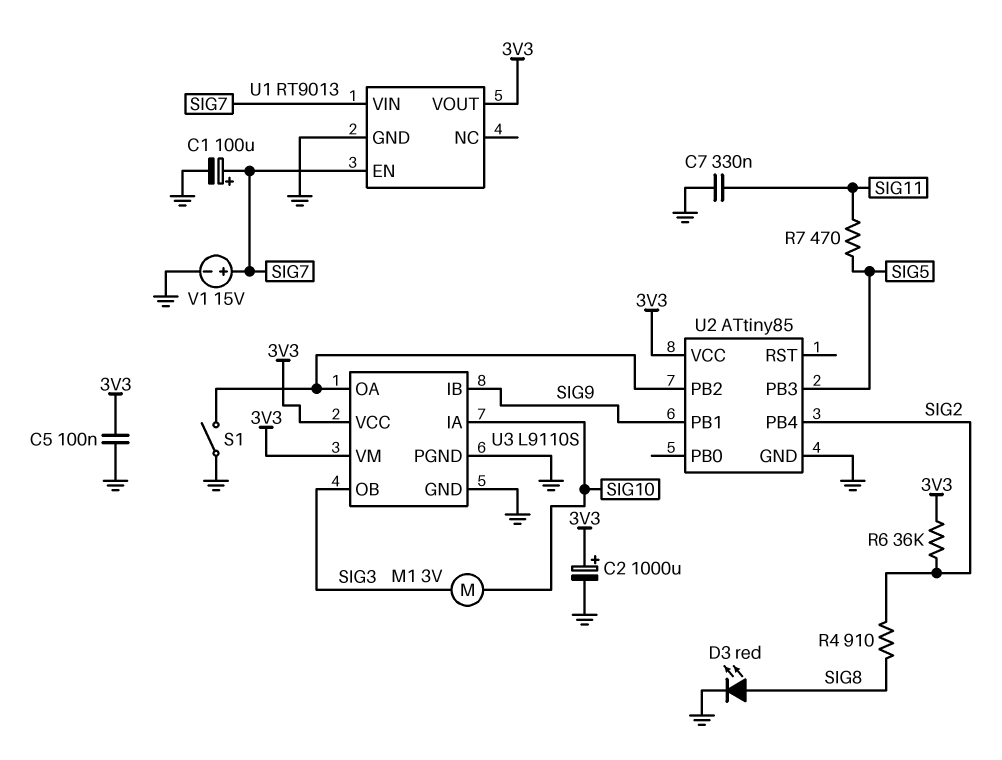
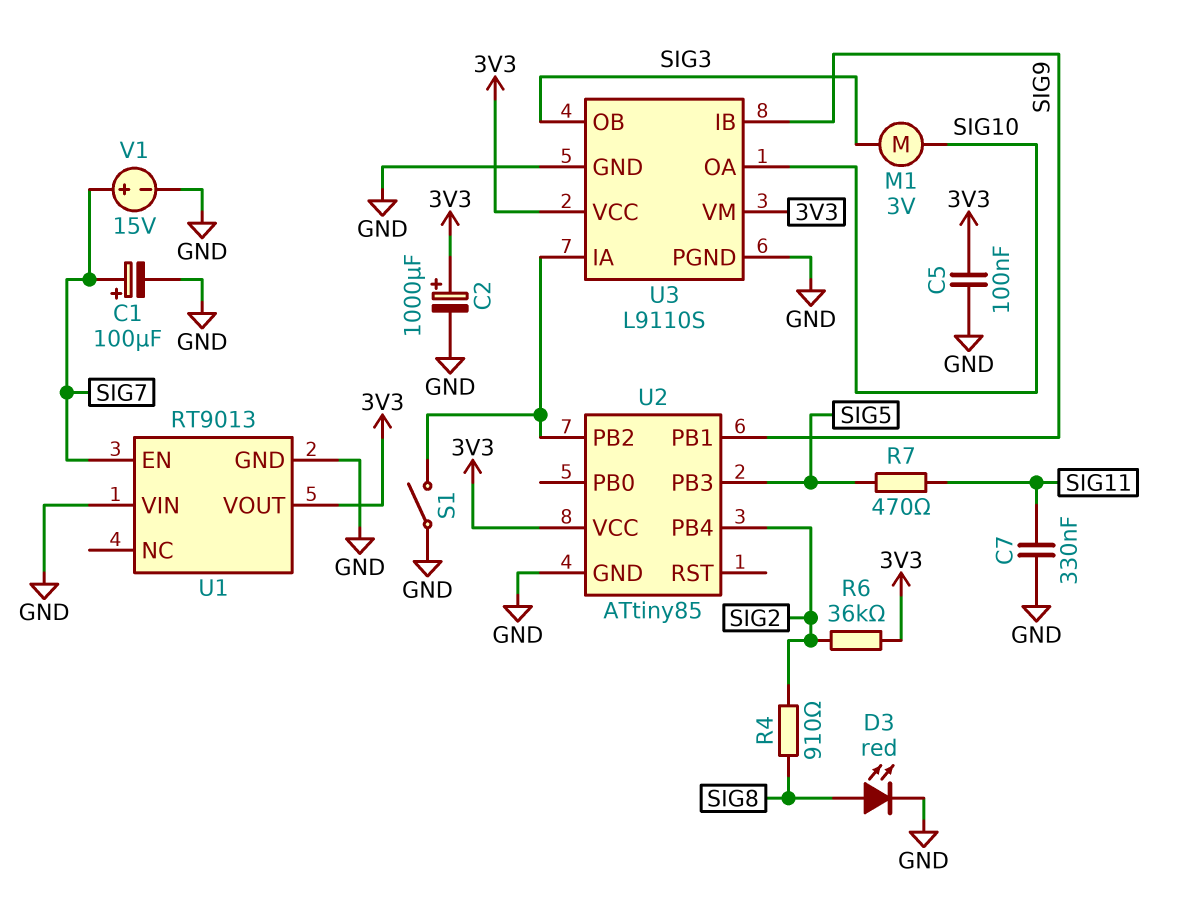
U1 pin VIN: SIG7 -> GND
U3 pin IA: SIG10 -> U2/PB2
U3 pin OA: U2/PB2 -> SIG10

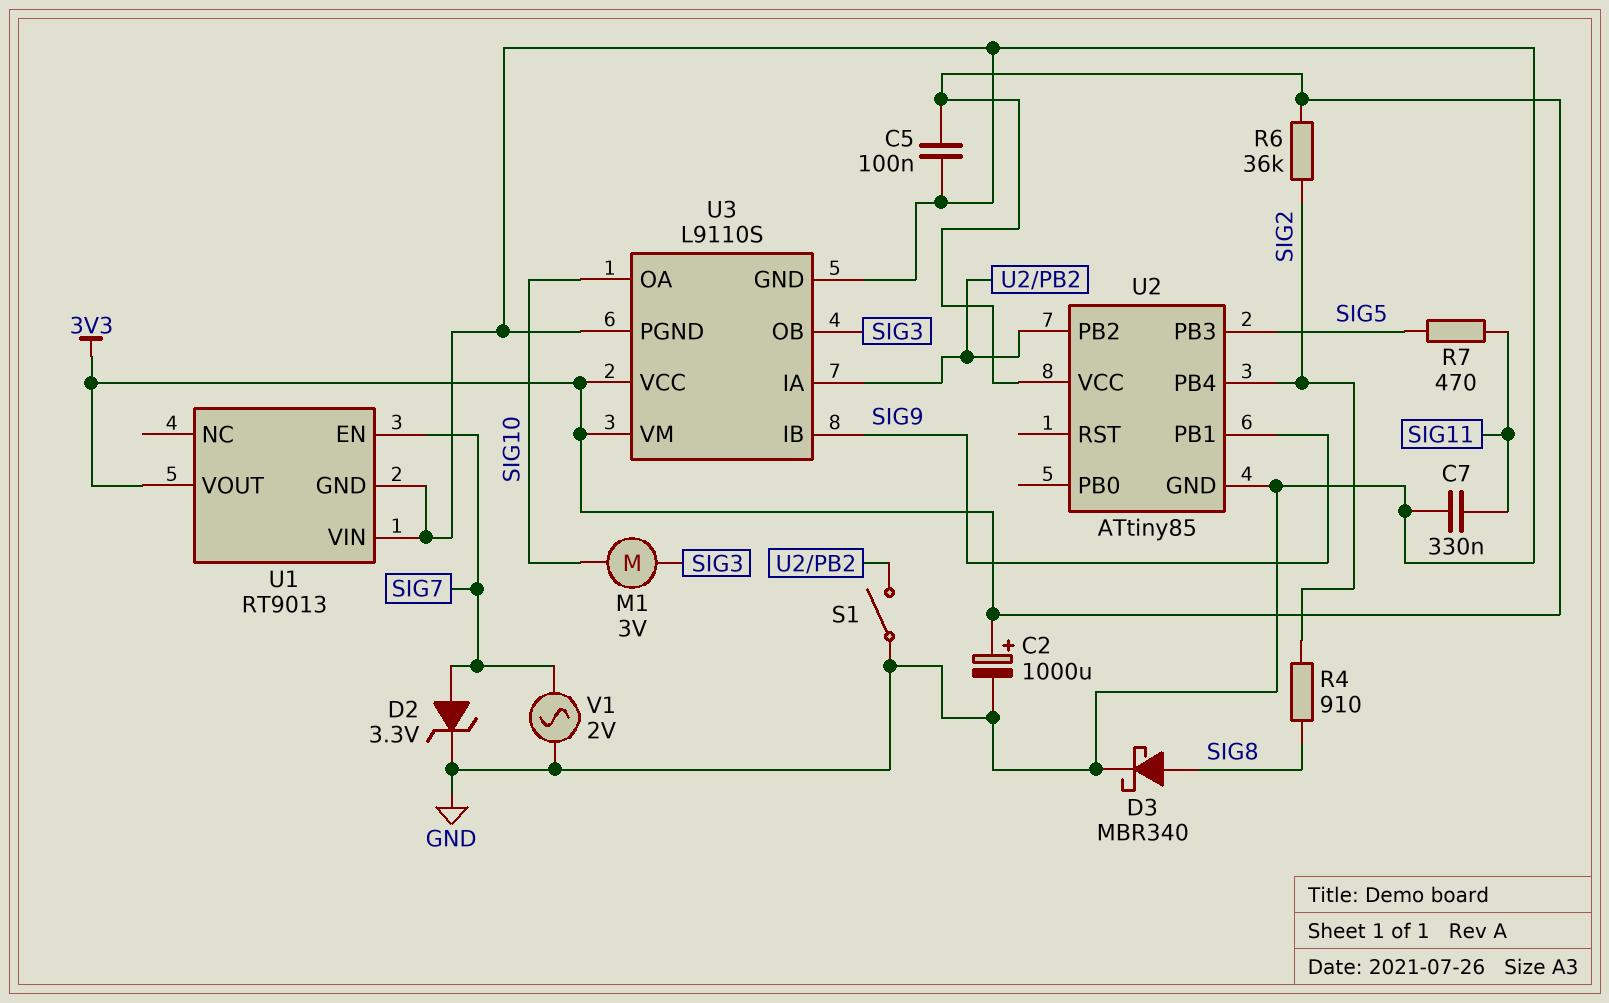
C1: 100uF (plus SIG7, minus GND) -> none
D2: none -> zener 3.3V (A SIG7, K GND)
D3: LED red (A SIG8, K GND) -> schottky MBR340 (A SIG8, K GND)
V1: 15V (plus SIG7, minus GND) -> AC 2V (GND, SIG7)

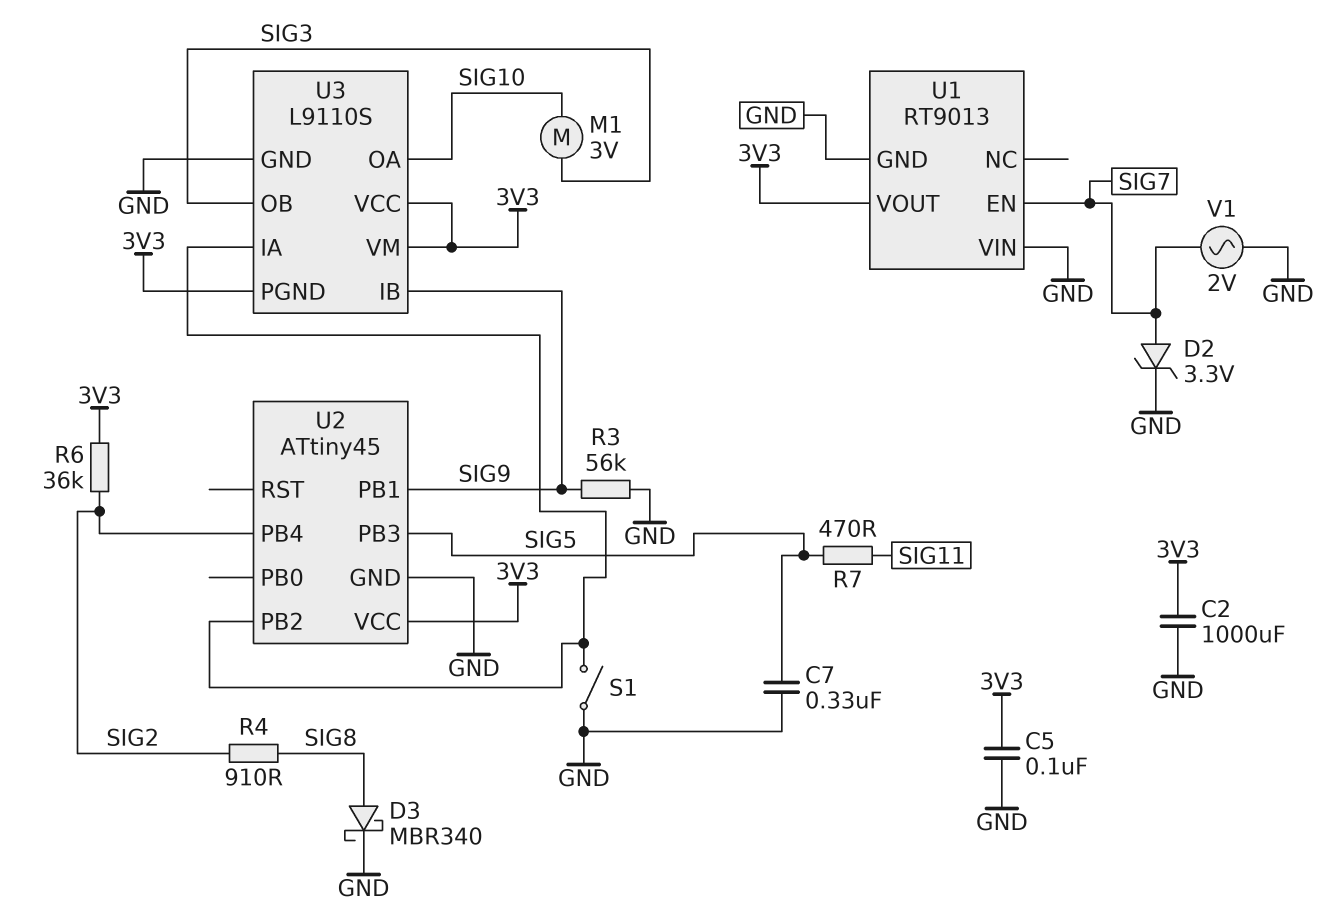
C2: 1000uF (plus 3V3, minus GND) -> 1000uF (3V3, GND)
C7: 330nF (GND, SIG11) -> 330nF (GND, SIG5)
R3: none -> 56k (GND, SIG9)
U2: ATtiny85 -> ATtiny45
U3 pin PGND: GND -> 3V3

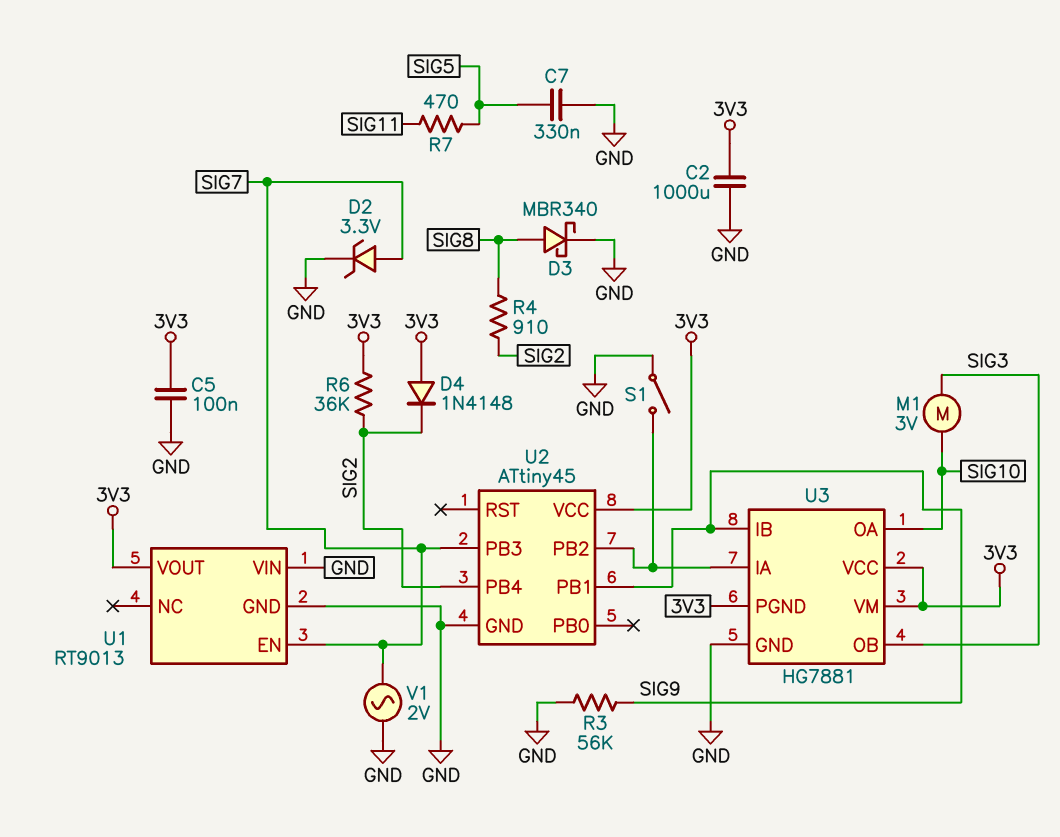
D4: none -> diode 1N4148 (A 3V3, K SIG2)
U2 pin PB3: SIG5 -> SIG7
U3: L9110S -> HG7881

